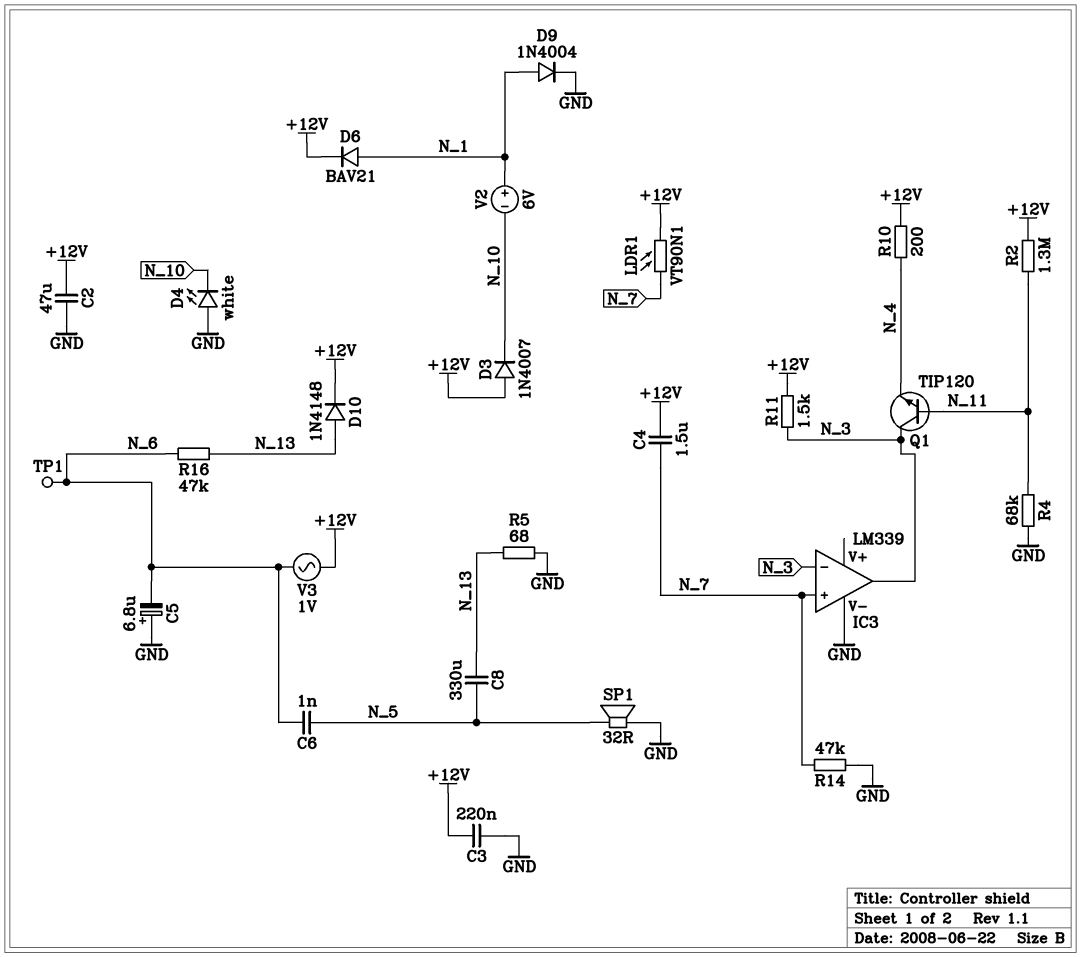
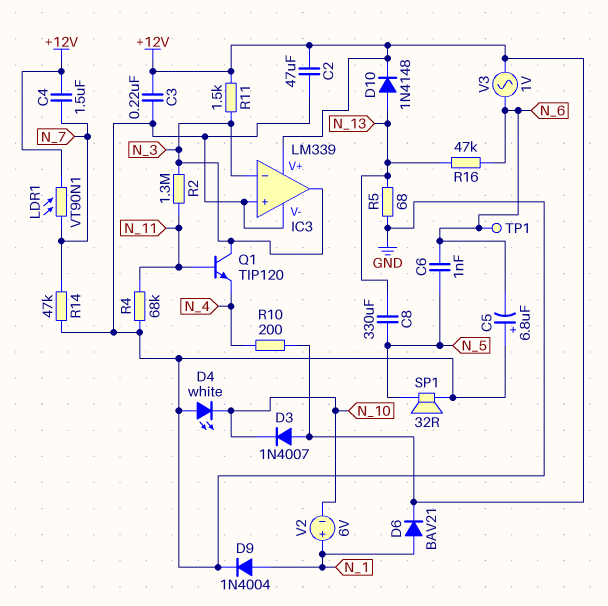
IC3 pin V+: none -> +12V
IC3 pin in+: N_7 -> GND
R2: 1.3M (+12V, N_11) -> 1.3M (N_3, N_11)

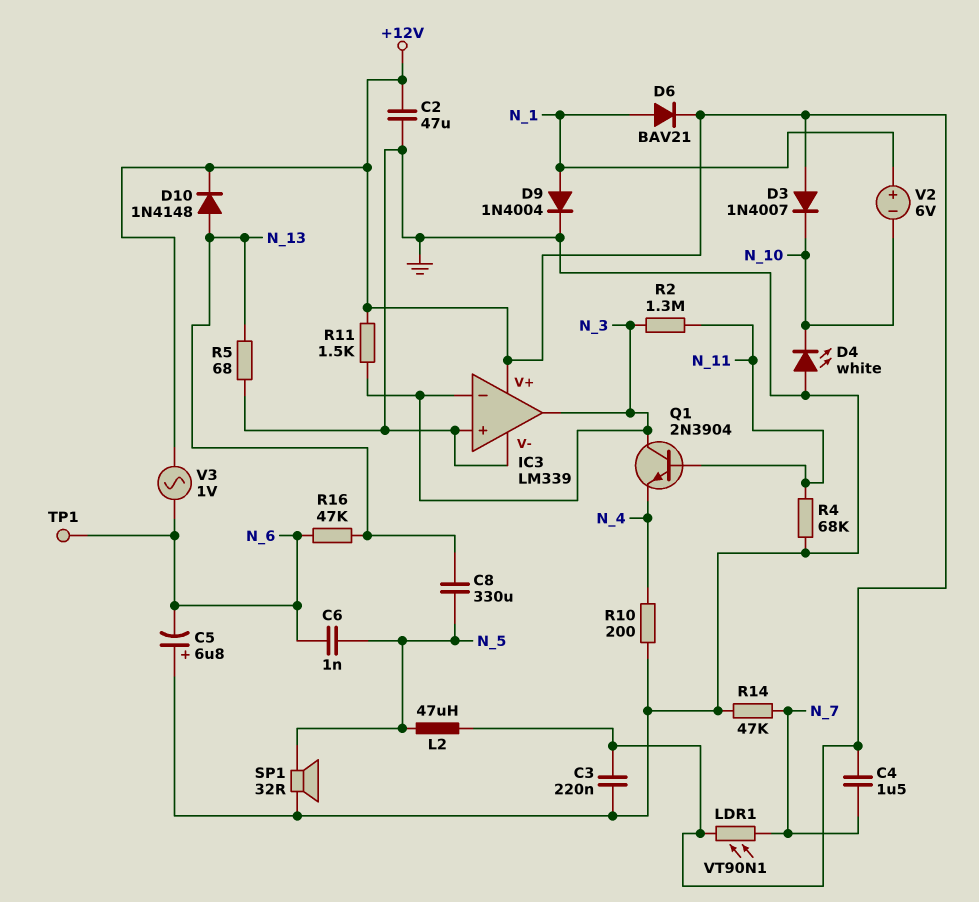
L2: none -> 47uH (+12V, N_5)
Q1: NPN TIP120 (B N_11, C N_3, E N_4) -> NPN 2N3904 (B N_11, C N_3, E N_4)
R10: 200 (+12V, N_4) -> 200 (GND, N_4)

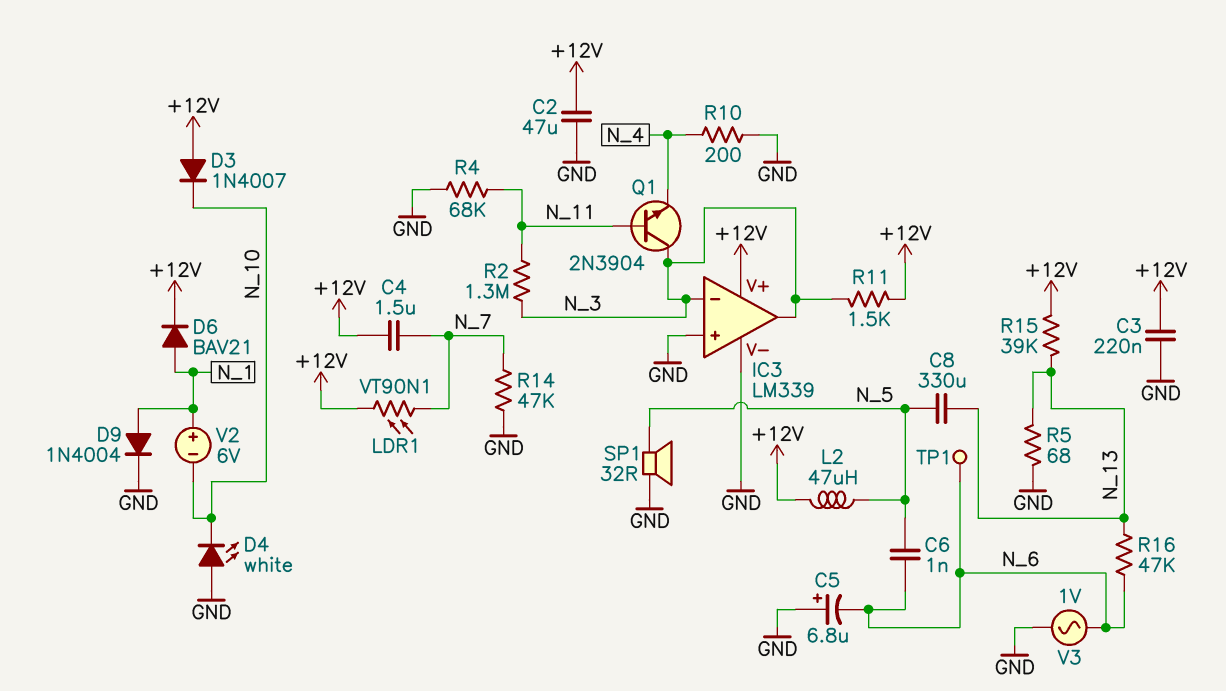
D10: diode 1N4148 (A N_13, K +12V) -> none
R15: none -> 39k (+12V, N_13)
V3: AC 1V (+12V, N_6) -> AC 1V (GND, N_6)

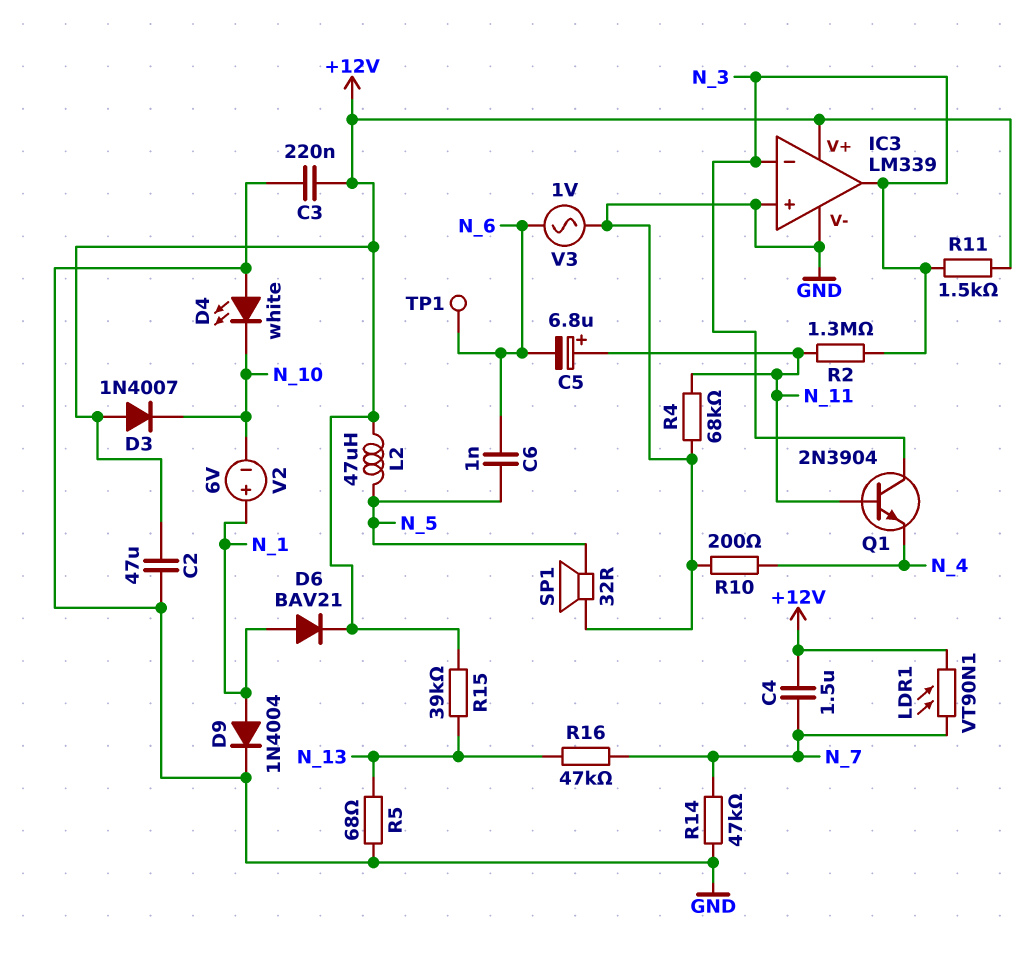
C5: 6.8uF (plus GND, minus N_6) -> 6.8uF (plus N_11, minus N_6)
C8: 330uF (N_5, N_13) -> none
R16: 47k (N_6, N_13) -> 47k (N_7, N_13)

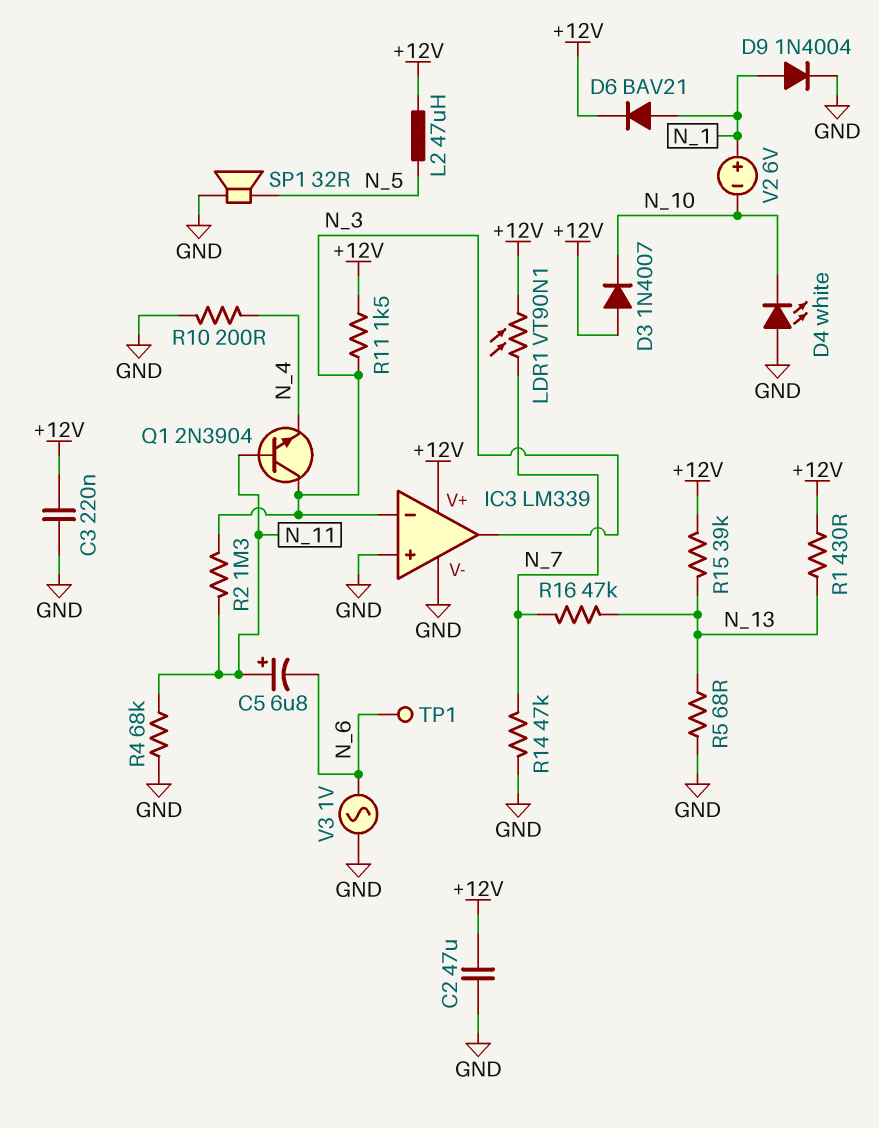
C4: 1.5uF (+12V, N_7) -> none
C6: 1nF (N_5, N_6) -> none
R1: none -> 430 (+12V, N_13)

